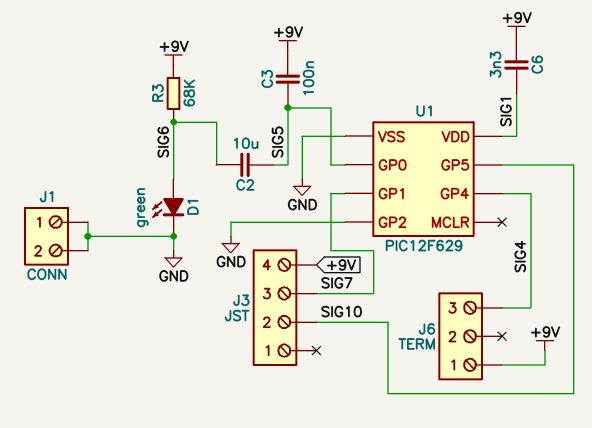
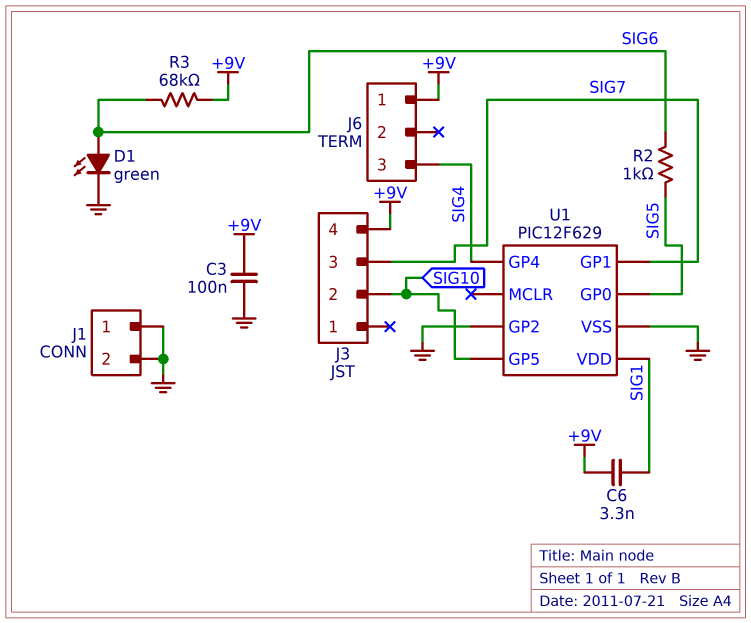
C2: 10uF (SIG5, SIG6) -> none
C3: 100nF (+9V, SIG5) -> 100nF (+9V, GND)
R2: none -> 1k (SIG5, SIG6)

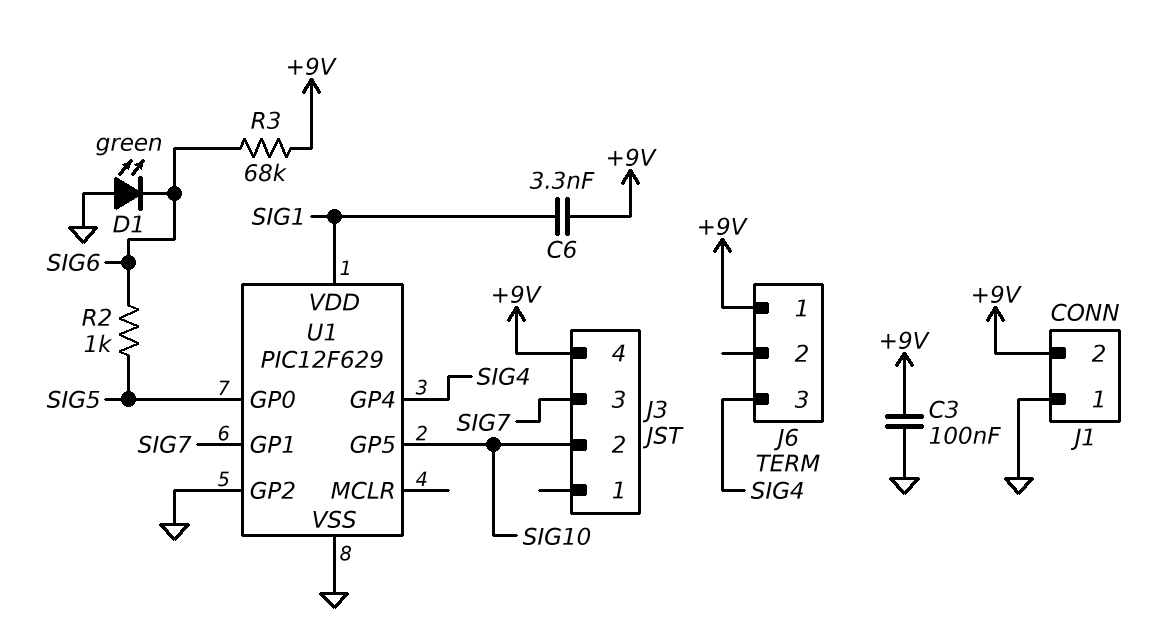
D1: LED green (A SIG6, K GND) -> LED green (A GND, K SIG6)
J1 pin 2: GND -> +9V

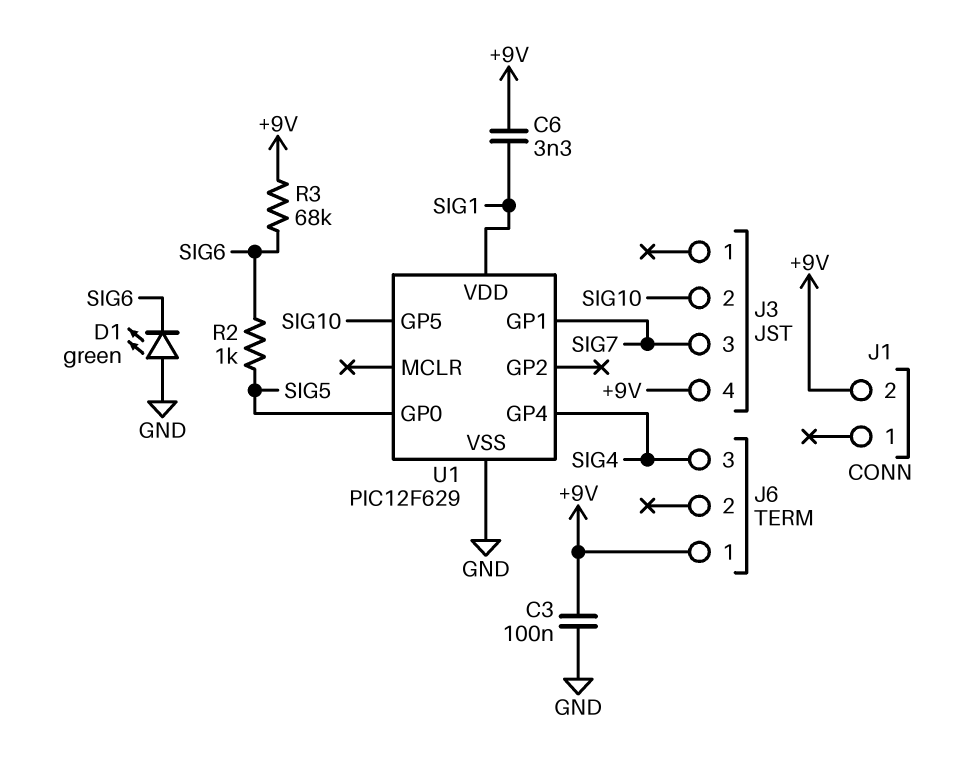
J1 pin 1: GND -> none
U1 pin GP2: GND -> none

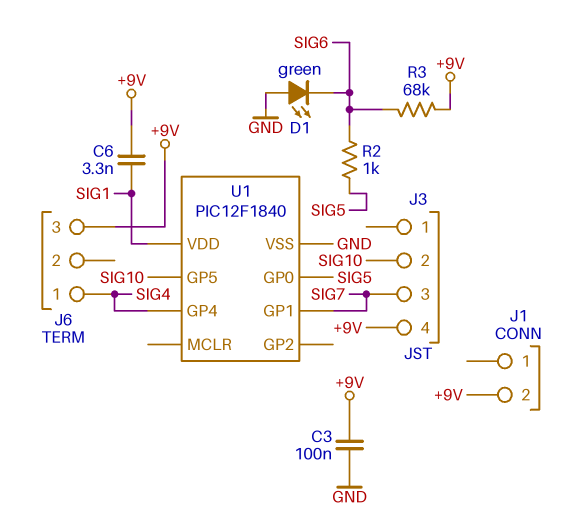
J6 pin 1: +9V -> SIG4
J6 pin 3: SIG4 -> +9V
U1: PIC12F629 -> PIC12F1840

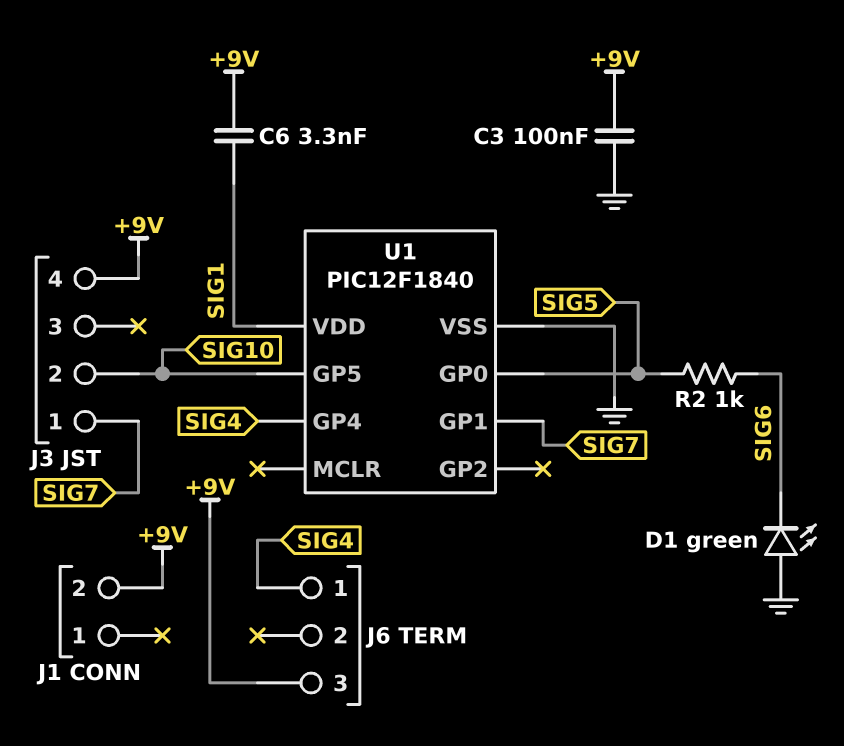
J3 pin 1: none -> SIG7
J3 pin 3: SIG7 -> none
R3: 68k (+9V, SIG6) -> none

